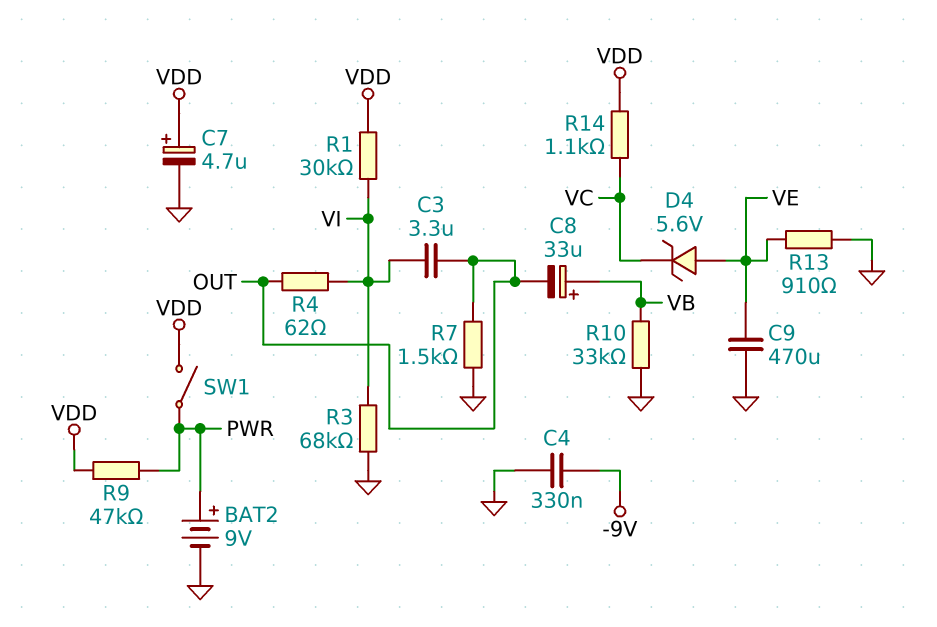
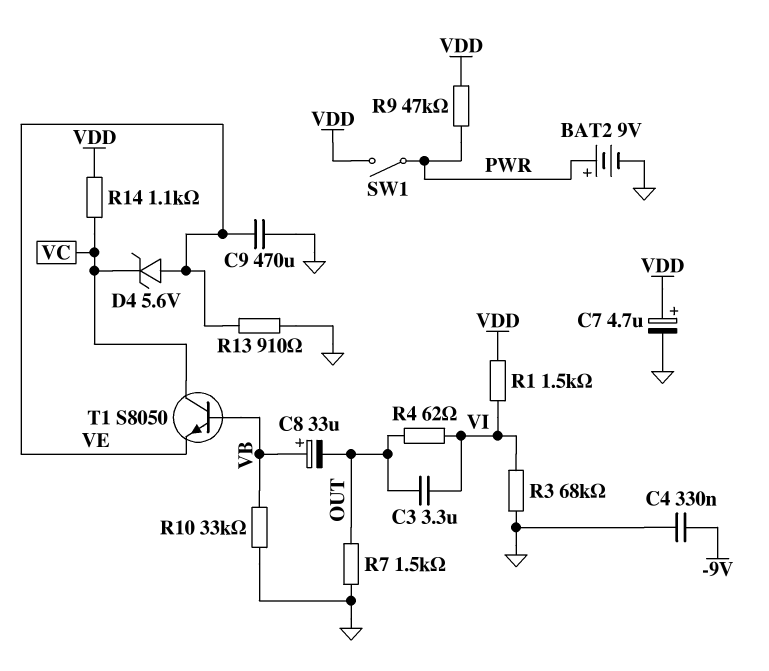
R1: 30k (VDD, VI) -> 1.5k (VDD, VI)
T1: none -> NPN S8050 (B VB, C VC, E VE)

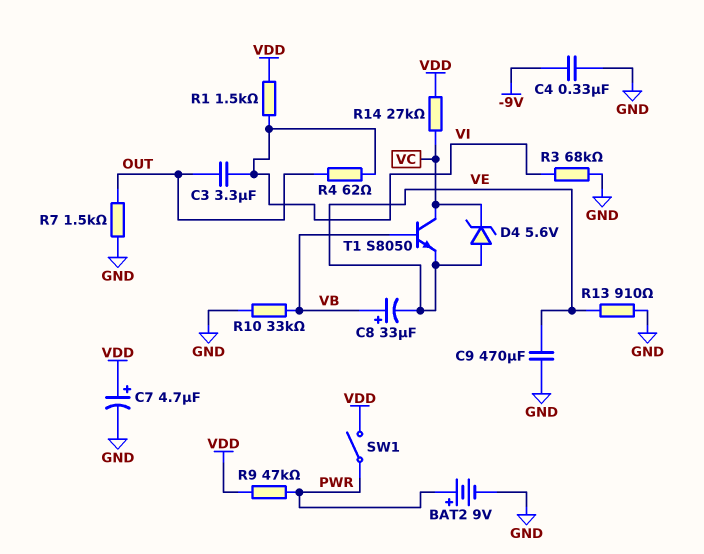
C8: 33uF (plus VB, minus OUT) -> 33uF (plus VB, minus VE)
R14: 1.1k (VC, VDD) -> 27k (VC, VDD)

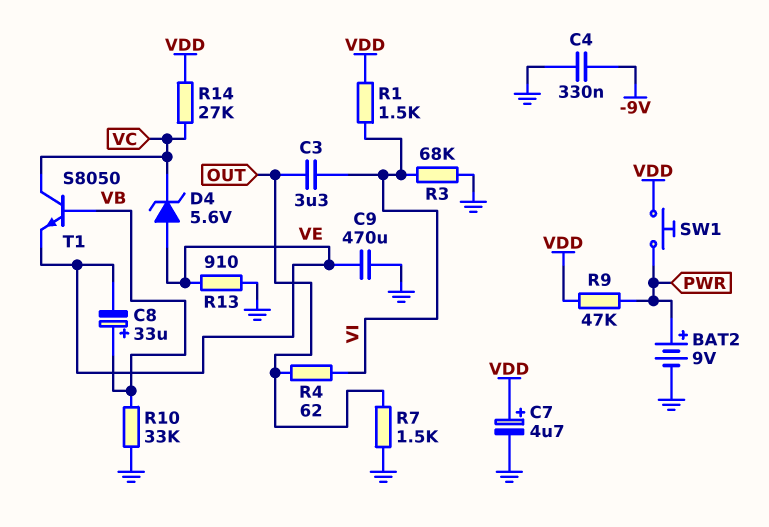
SW1: switch (PWR, VDD) -> button (PWR, VDD)

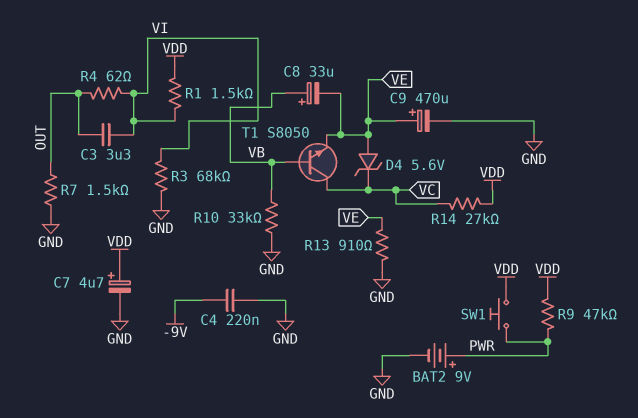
C4: 330nF (-9V, GND) -> 220nF (-9V, GND)
C9: 470uF (GND, VE) -> 470uF (plus VE, minus GND)

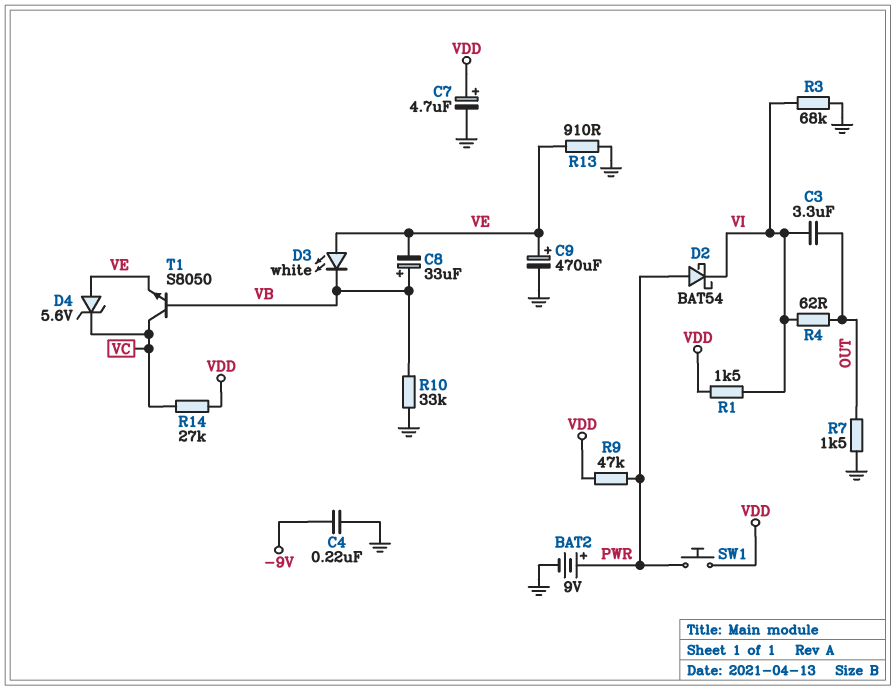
D2: none -> schottky BAT54 (A PWR, K VI)
D3: none -> LED white (A VE, K VB)

